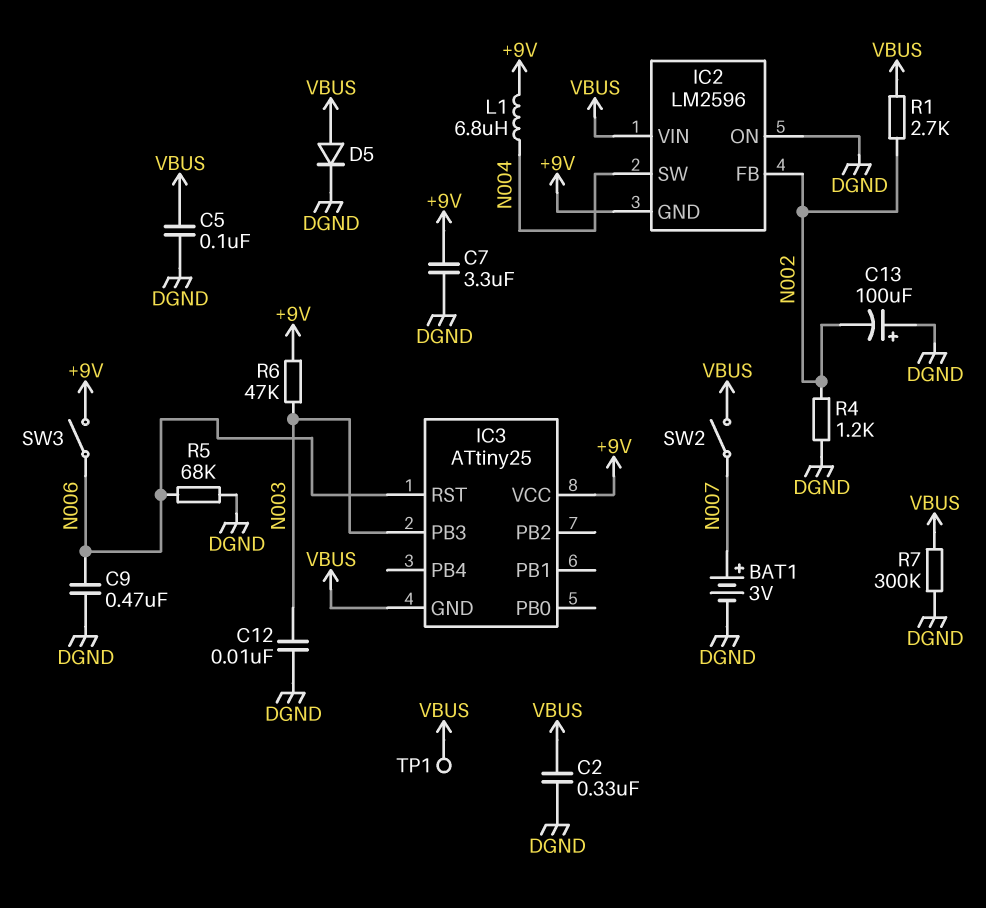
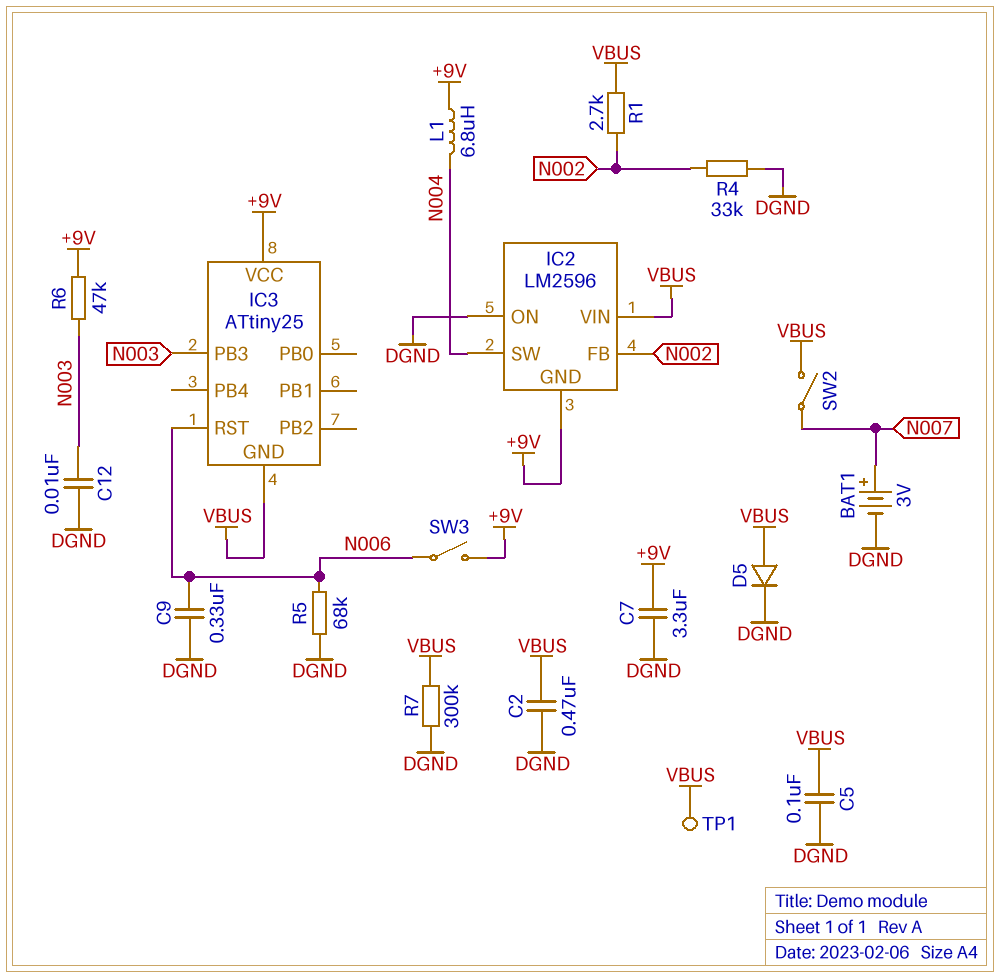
C2: 330nF (DGND, VBUS) -> 470nF (DGND, VBUS)
C9: 470nF (DGND, N006) -> 330nF (DGND, N006)
C13: 100uF (plus DGND, minus N002) -> none
R4: 1.2k (DGND, N002) -> 33k (DGND, N002)

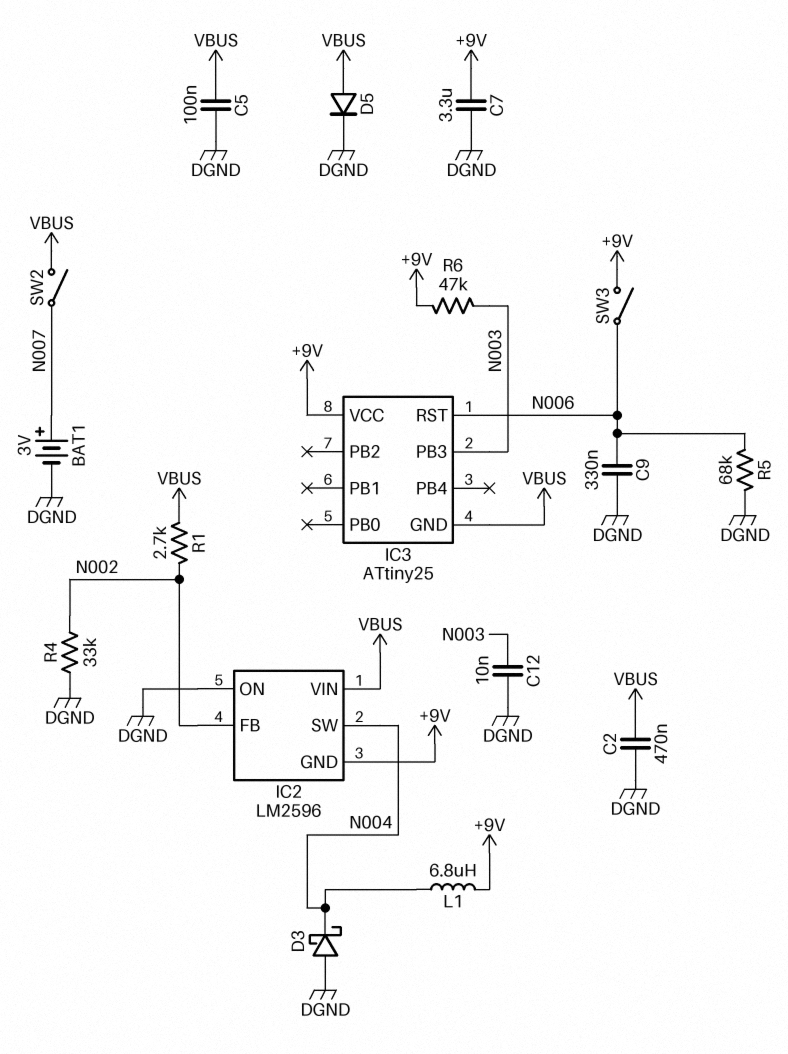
D3: none -> schottky (A DGND, K N004)
R7: 300k (DGND, VBUS) -> none
TP1: test point (VBUS) -> none

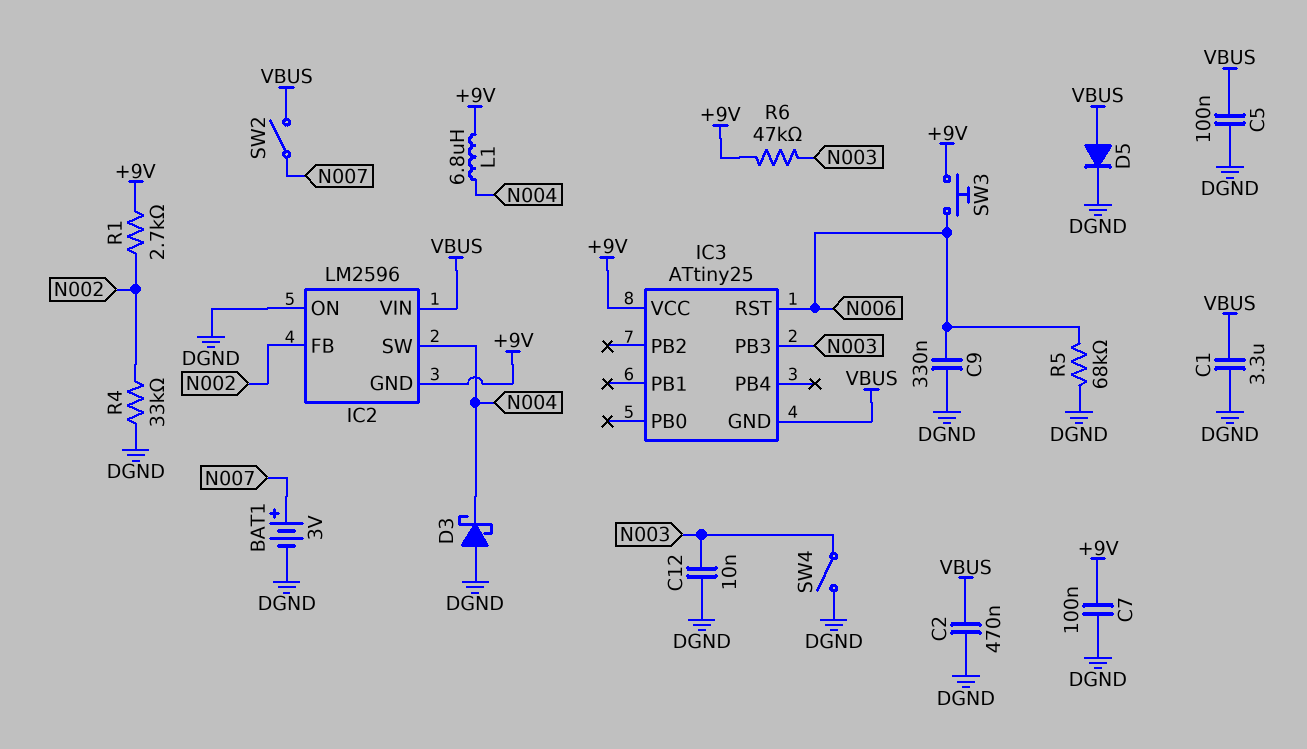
C1: none -> 3.3uF (DGND, VBUS)
C7: 3.3uF (+9V, DGND) -> 100nF (+9V, DGND)
R1: 2.7k (N002, VBUS) -> 2.7k (+9V, N002)
SW3: switch (+9V, N006) -> button (+9V, N006)
SW4: none -> switch (DGND, N003)

